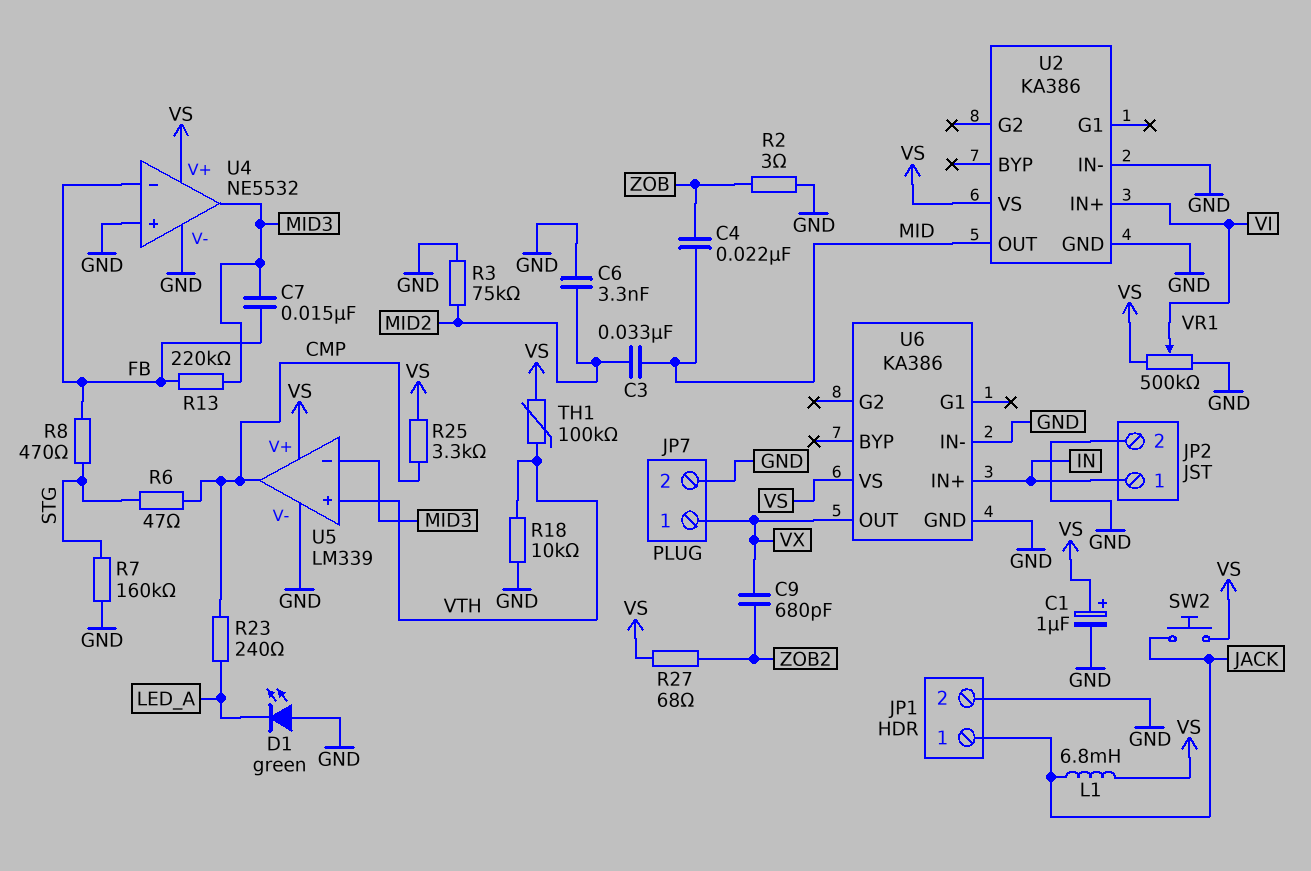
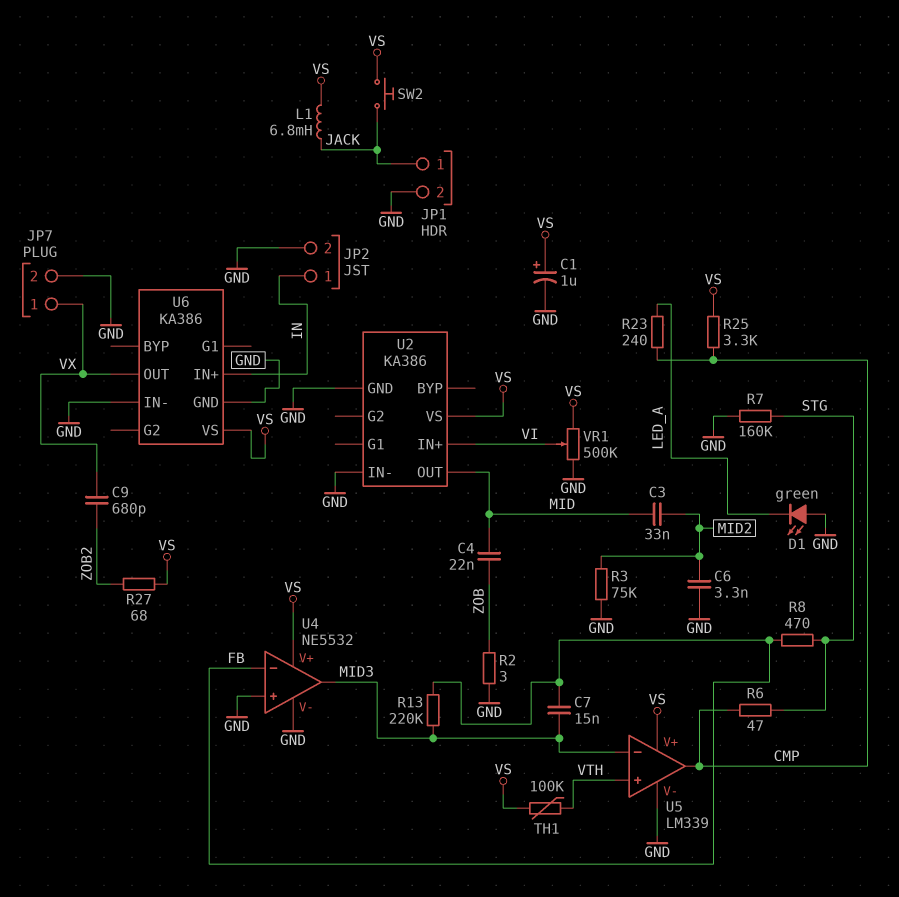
R18: 10k (GND, VTH) -> none

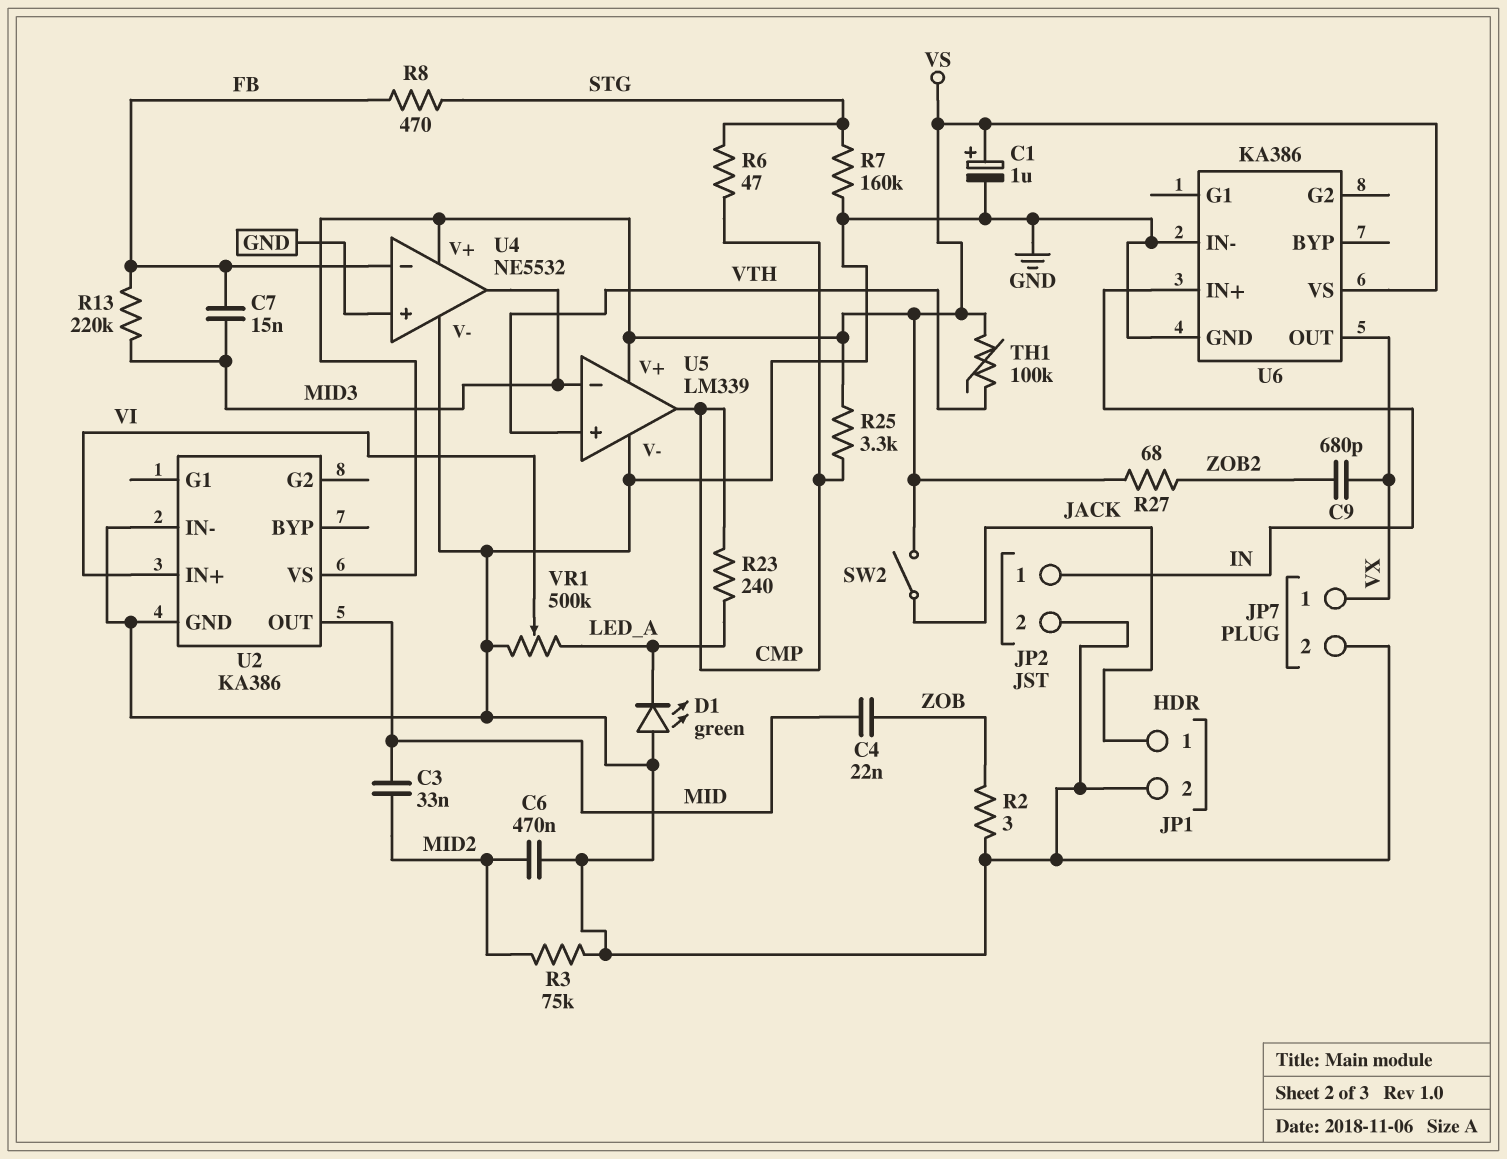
C6: 3.3nF (GND, MID2) -> 470nF (GND, MID2)
L1: 6.8mH (JACK, VS) -> none
SW2: button (JACK, VS) -> switch (JACK, VS)
VR1: 500k (GND, VS, wiper VI) -> 500k (GND, LED_A, wiper VI)

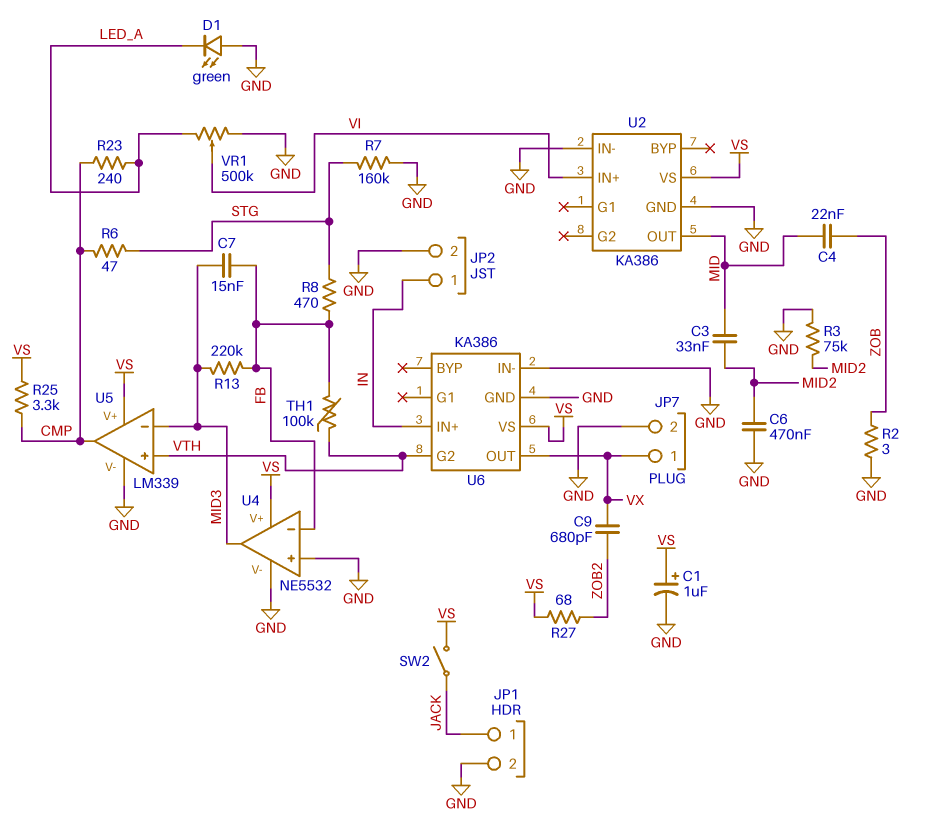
TH1: 100k (VS, VTH) -> 100k (FB, VTH)
U6 pin G2: none -> VTH

